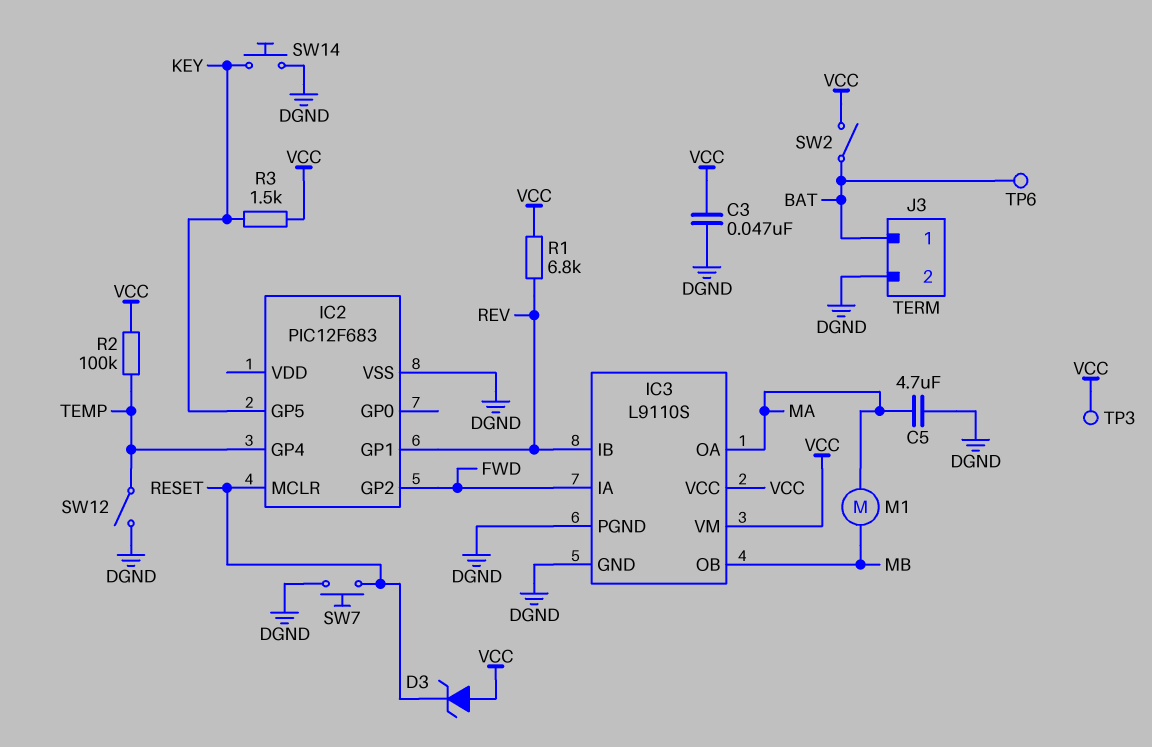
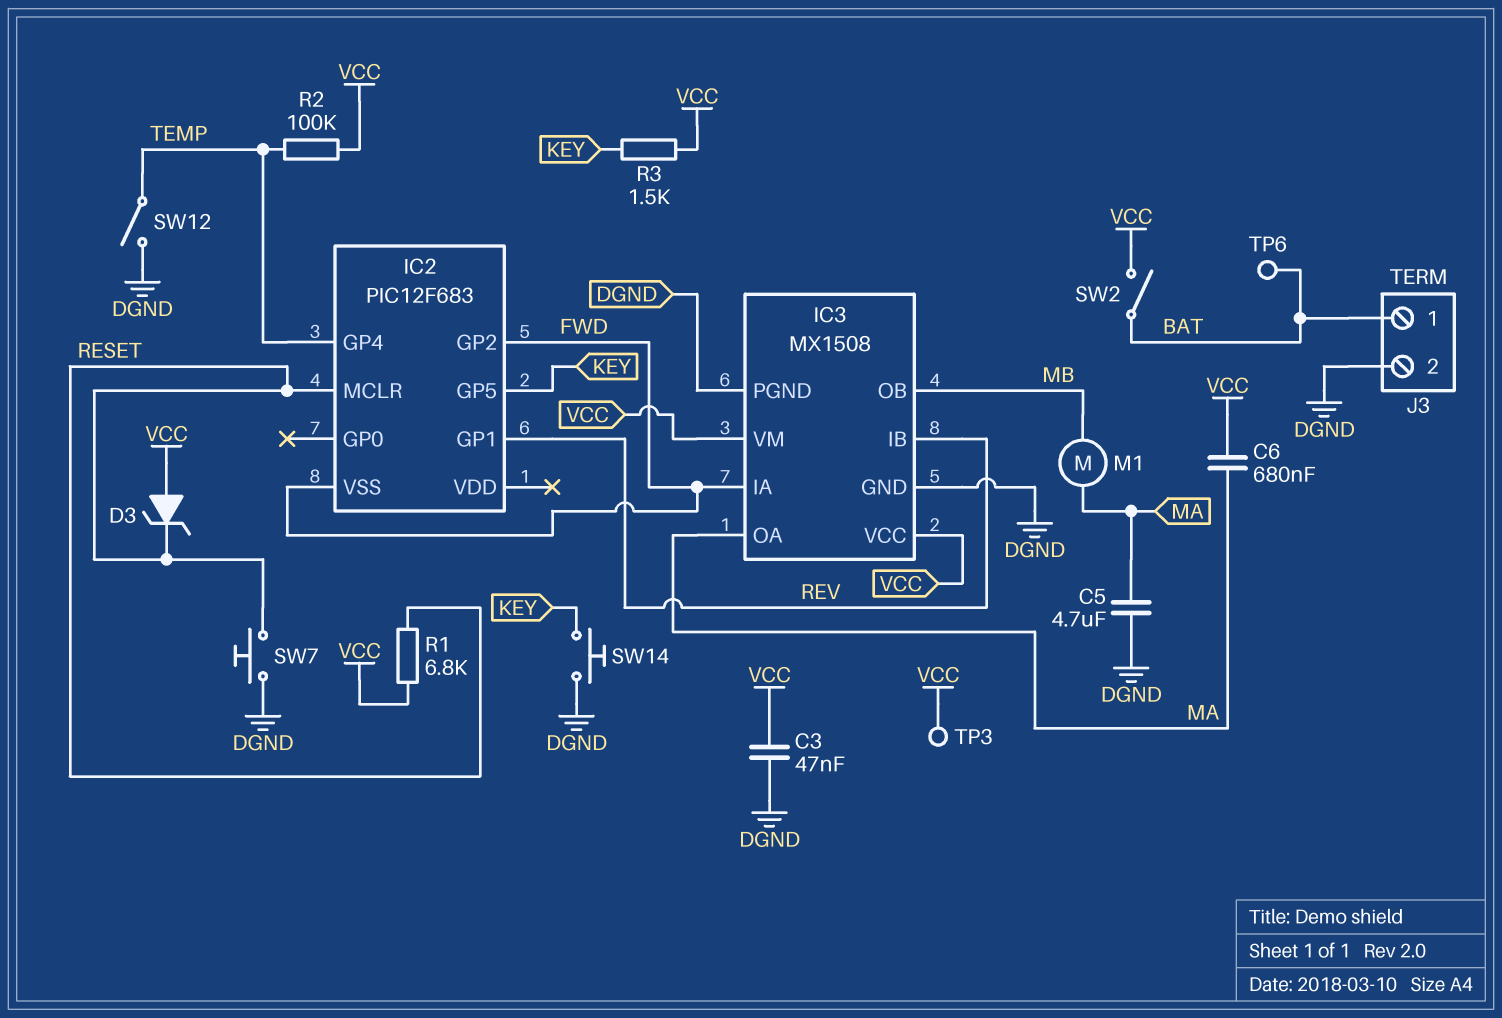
C6: none -> 680nF (MA, VCC)
IC2 pin VSS: DGND -> FWD
IC3: L9110S -> MX1508
R1: 6.8k (REV, VCC) -> 6.8k (RESET, VCC)

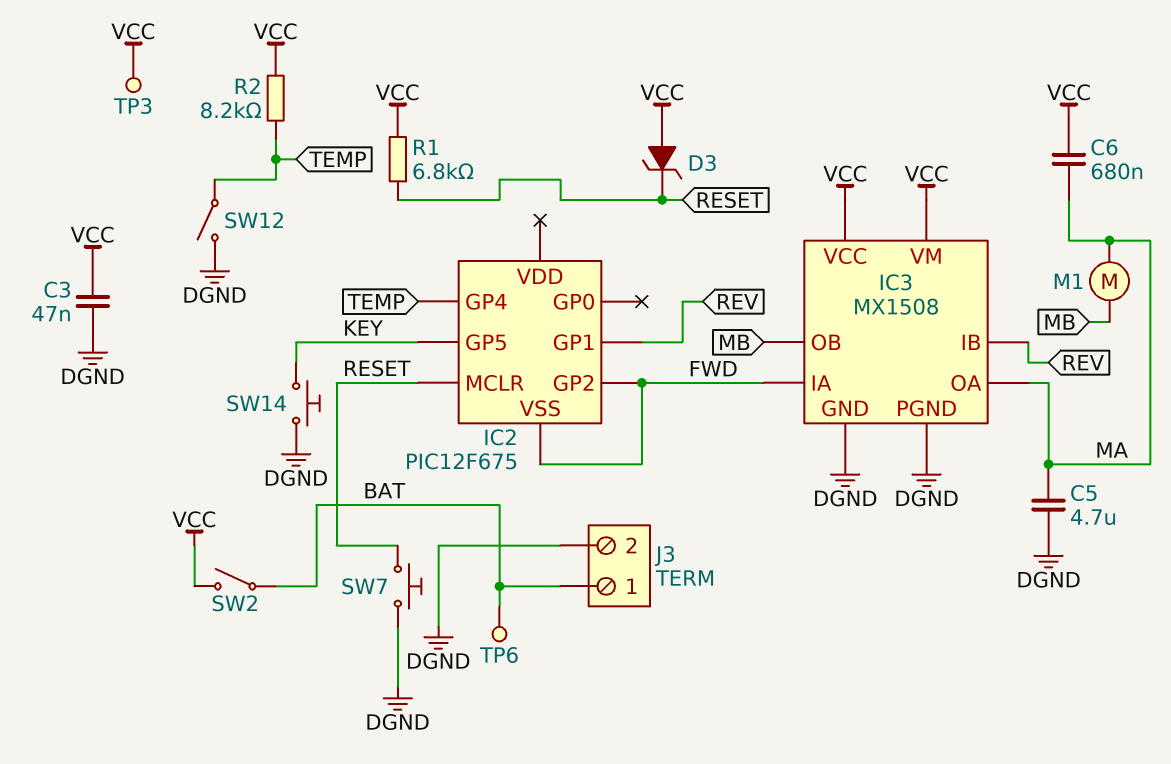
IC2: PIC12F683 -> PIC12F675
R2: 100k (TEMP, VCC) -> 8.2k (TEMP, VCC)
R3: 1.5k (KEY, VCC) -> none

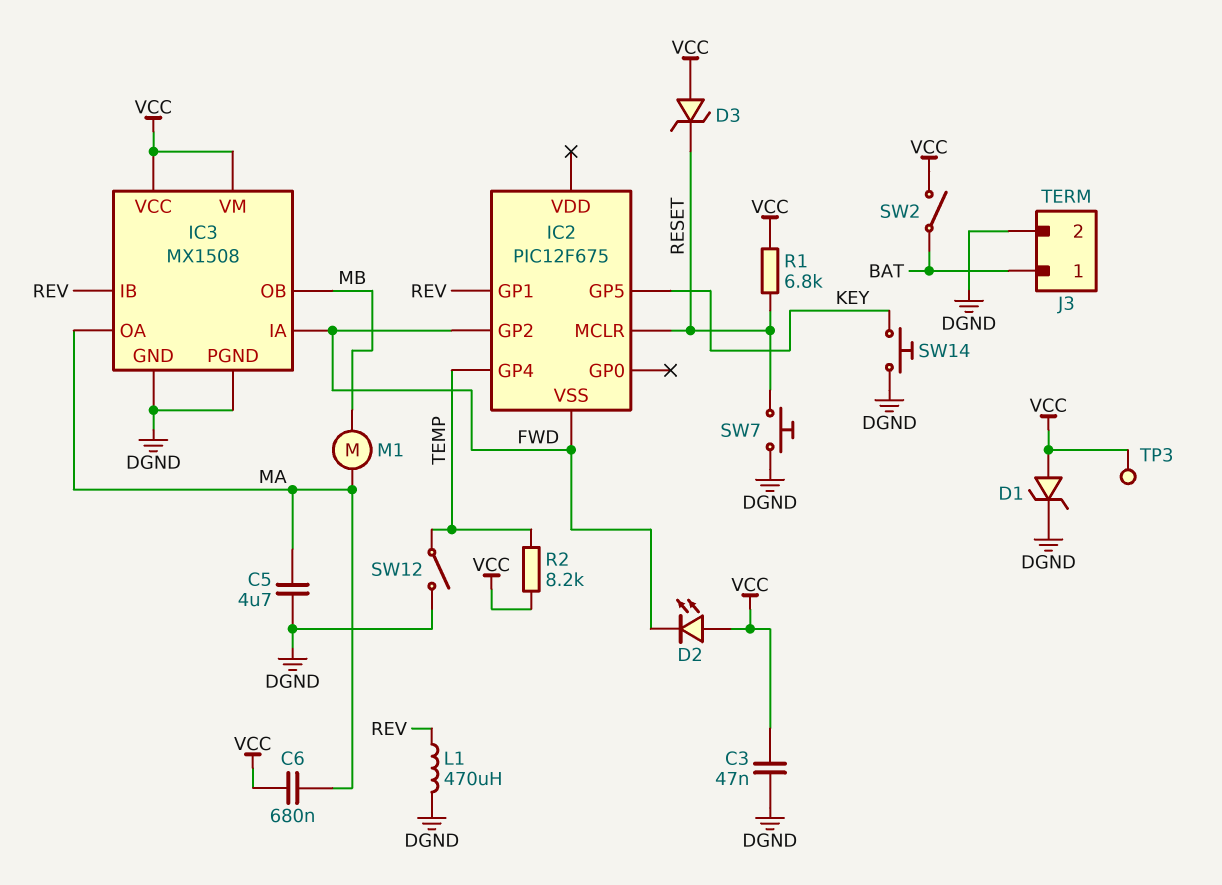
D1: none -> zener (A VCC, K DGND)
D2: none -> LED (A VCC, K FWD)
L1: none -> 470uH (DGND, REV)
TP6: test point (BAT) -> none

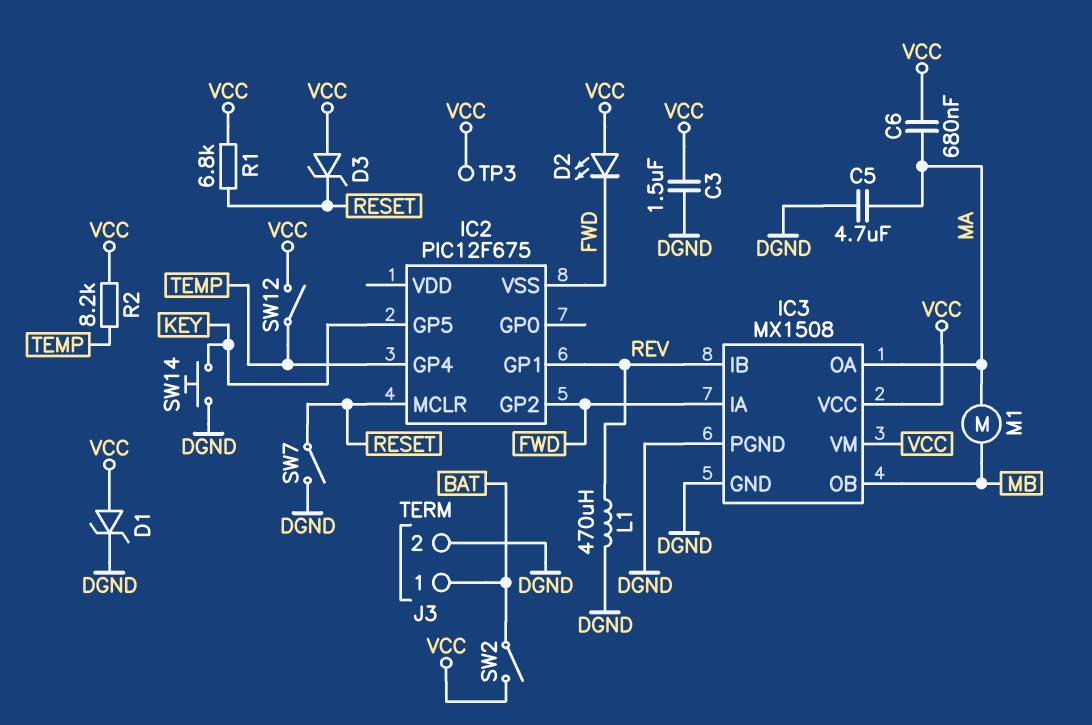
C3: 47nF (DGND, VCC) -> 1.5uF (DGND, VCC)
SW7: button (DGND, RESET) -> switch (DGND, RESET)
SW12: switch (DGND, TEMP) -> switch (TEMP, VCC)

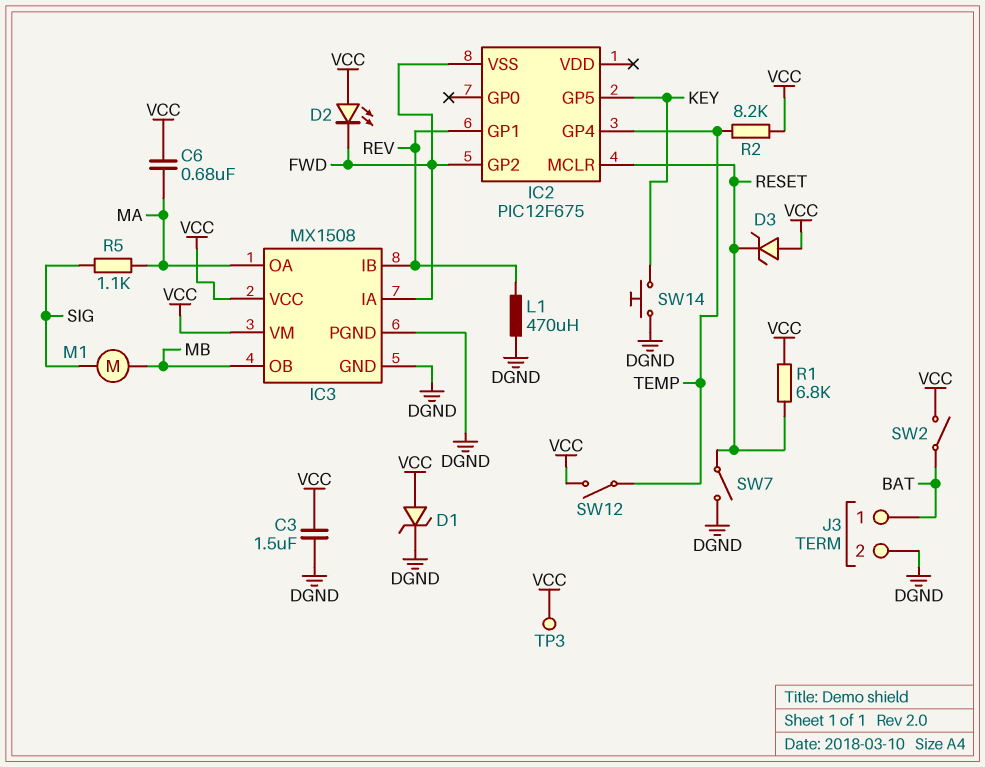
C5: 4.7uF (DGND, MA) -> none
M1: motor (MA, MB) -> motor (MB, SIG)
R5: none -> 1.1k (MA, SIG)

